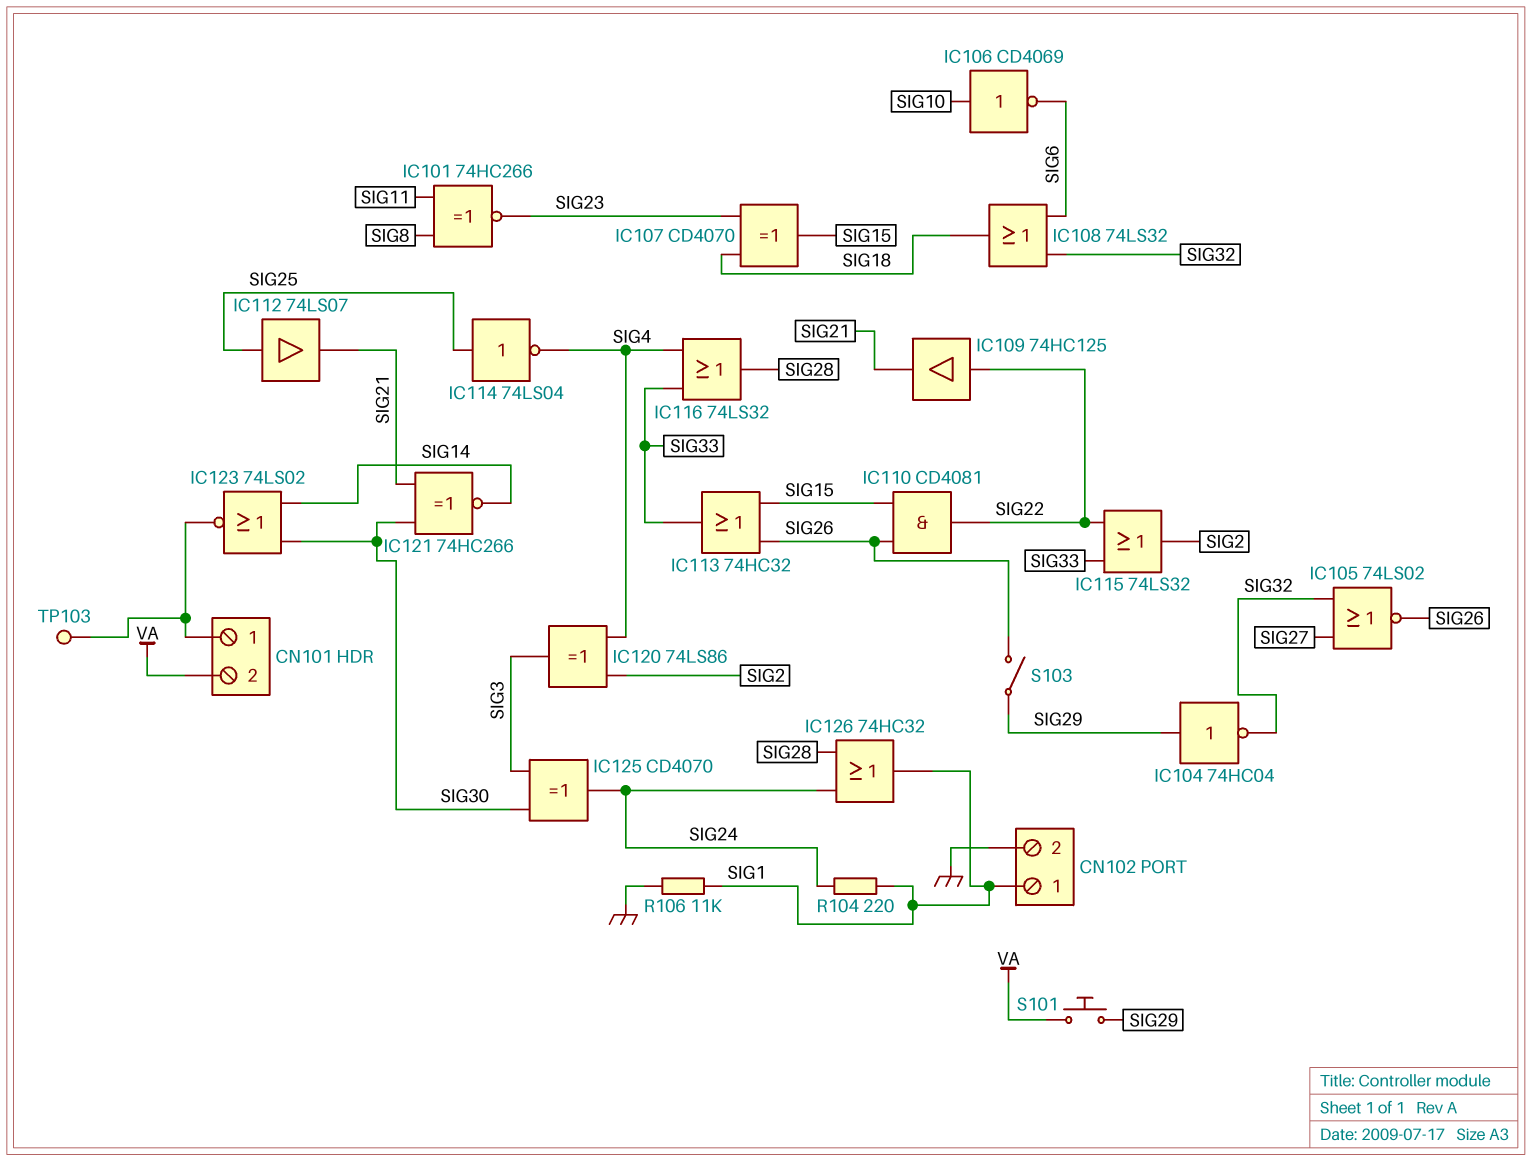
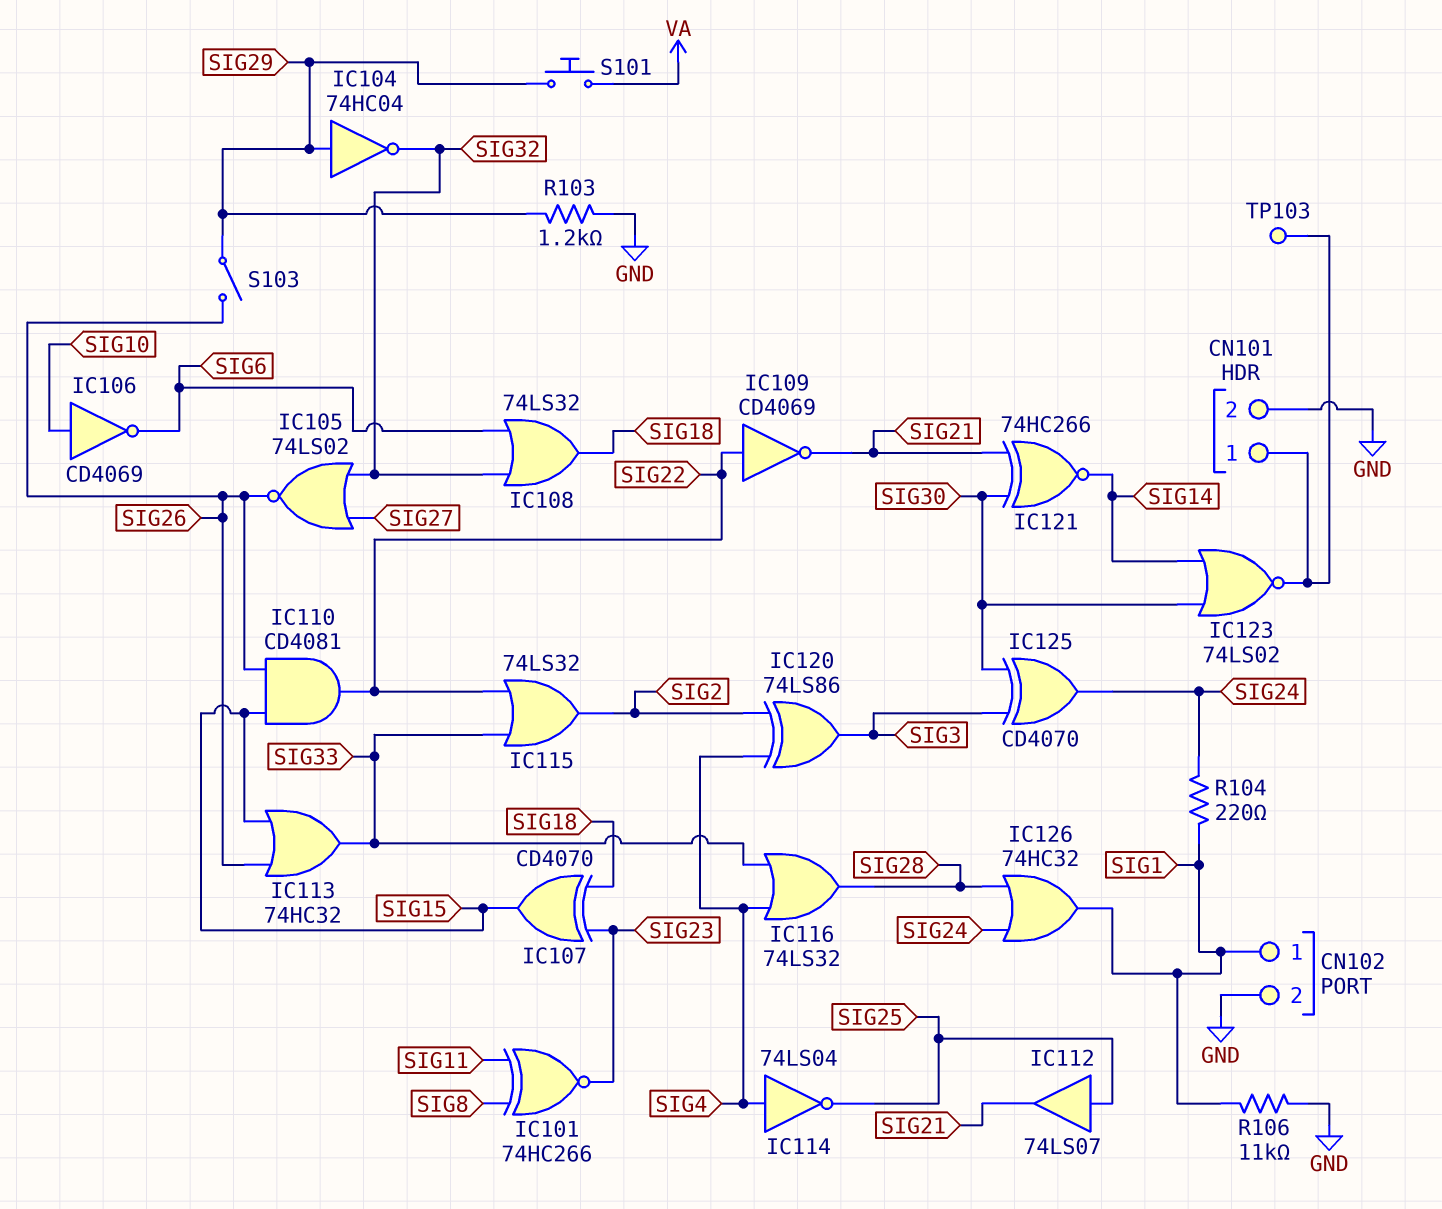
CN101 pin 2: VA -> GND
IC109: buffer 74HC125 (in SIG22, out SIG21) -> NOT CD4069 (in SIG22, out SIG21)
IC114: NOT 74LS04 (in SIG25, out SIG4) -> NOT 74LS04 (in SIG4, out SIG25)
R103: none -> 1.2k (GND, SIG29)

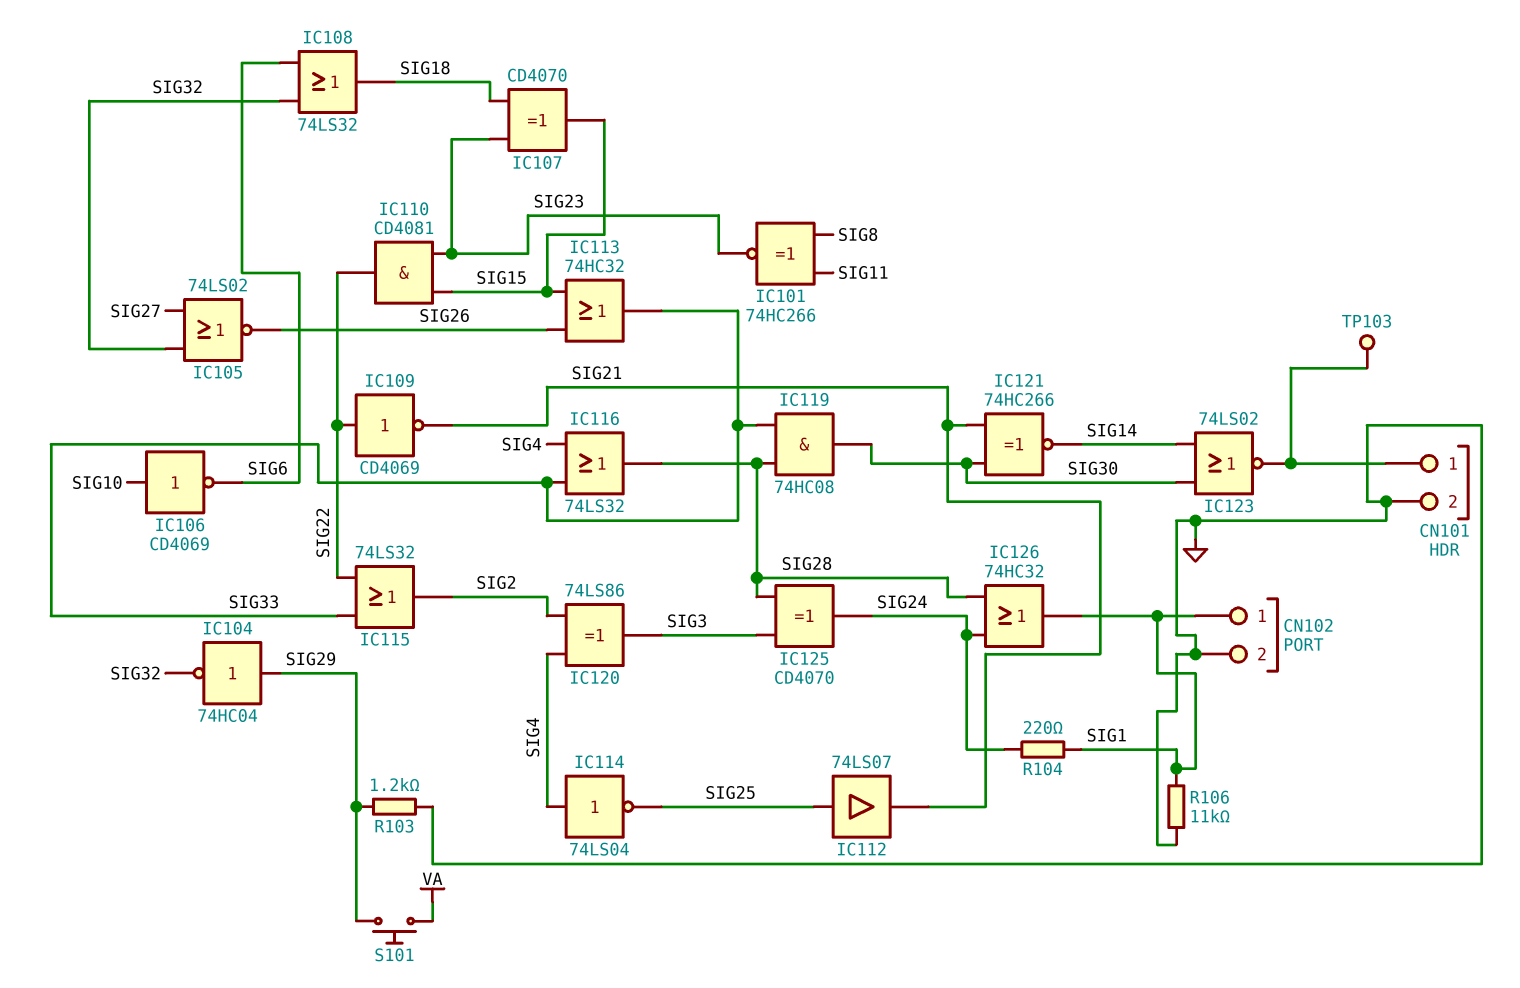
IC110: AND CD4081 (in SIG15, in SIG26, out SIG22) -> AND CD4081 (in SIG15, in SIG23, out SIG22)
IC119: none -> AND 74HC08 (in SIG28, in SIG33, out SIG30)
IC125: XOR CD4070 (in SIG3, in SIG30, out SIG24) -> XOR CD4070 (in SIG3, in SIG28, out SIG24)
S103: switch (SIG26, SIG29) -> none

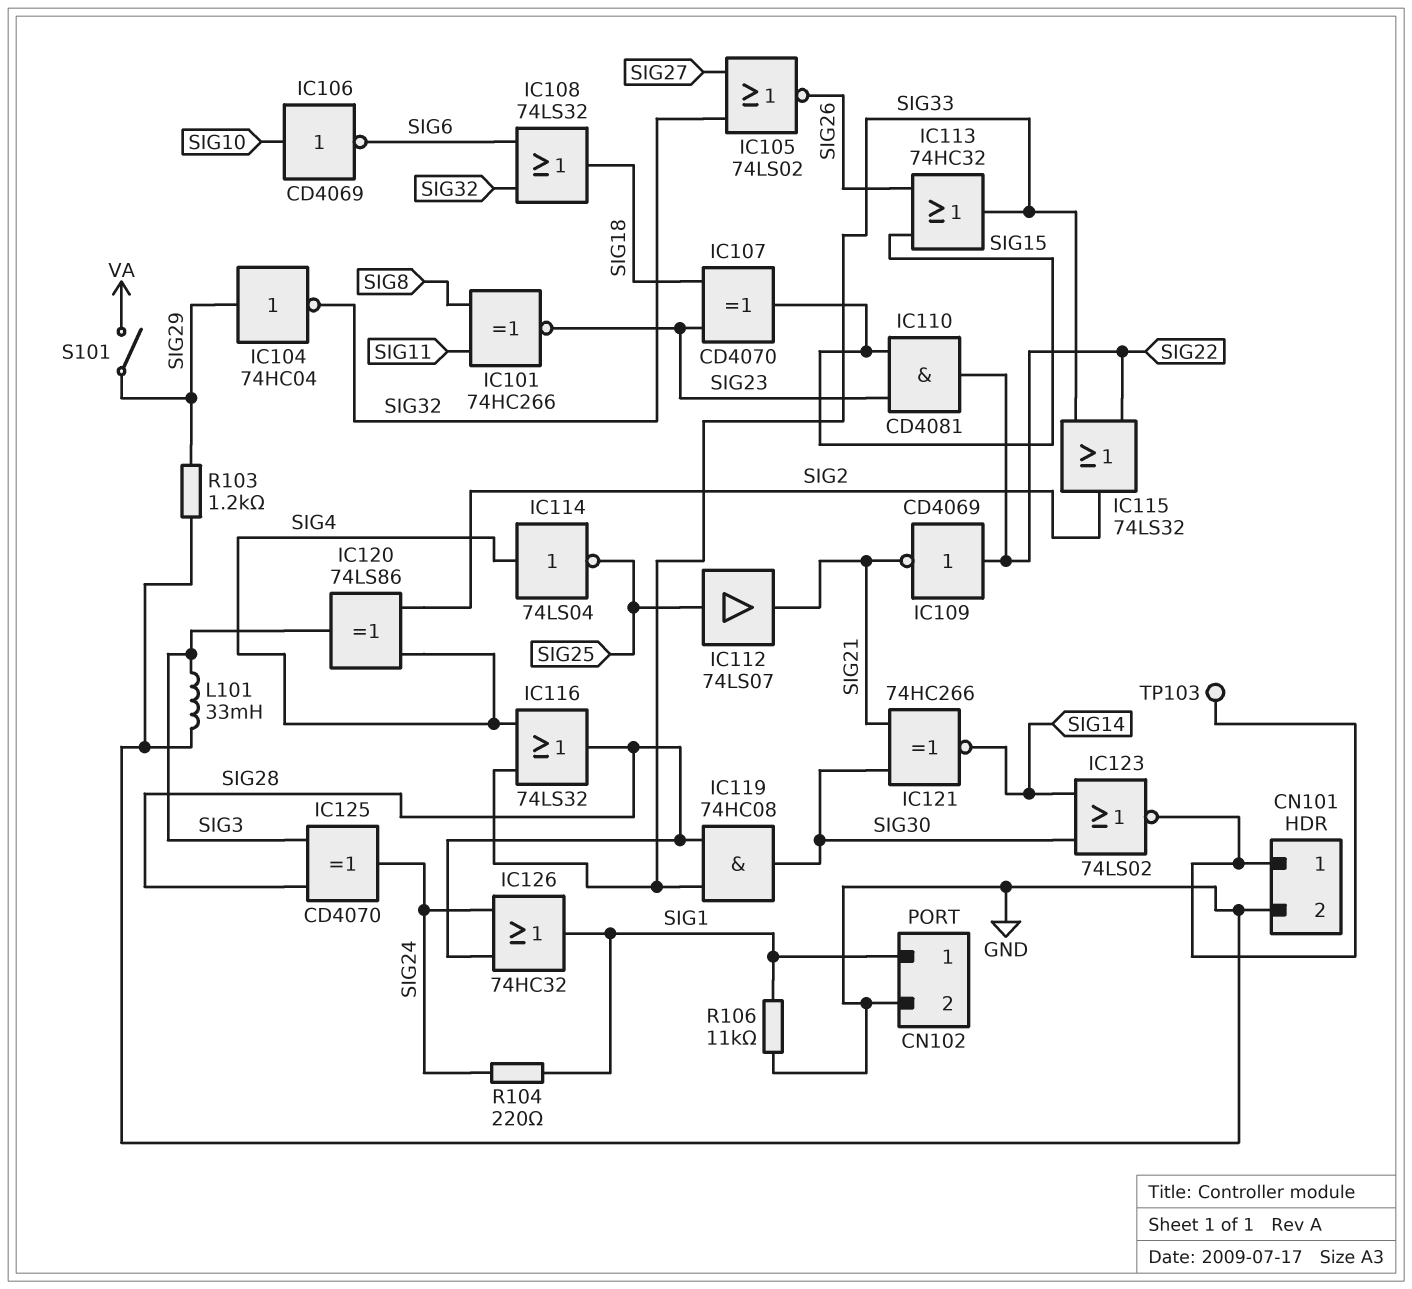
L101: none -> 33mH (GND, SIG3)
S101: button (SIG29, VA) -> switch (SIG29, VA)

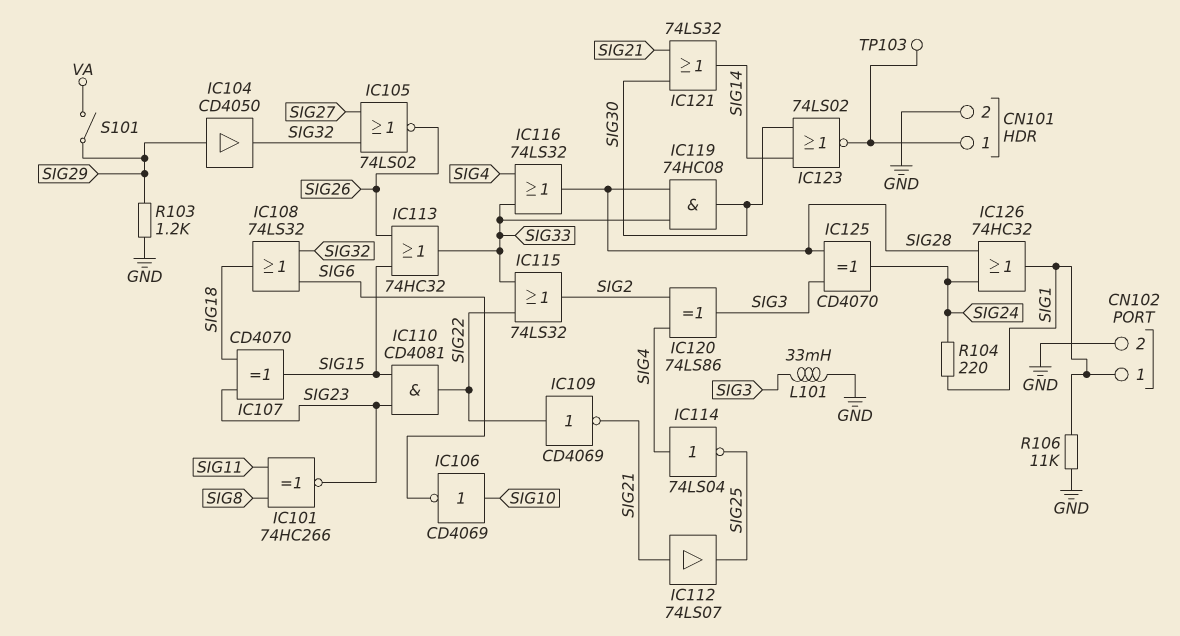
IC104: NOT 74HC04 (in SIG29, out SIG32) -> buffer CD4050 (in SIG29, out SIG32)
IC112: buffer 74LS07 (in SIG25, out SIG21) -> buffer 74LS07 (in SIG21, out SIG25)
IC121: XNOR 74HC266 (in SIG21, in SIG30, out SIG14) -> OR 74LS32 (in SIG21, in SIG30, out SIG14)

